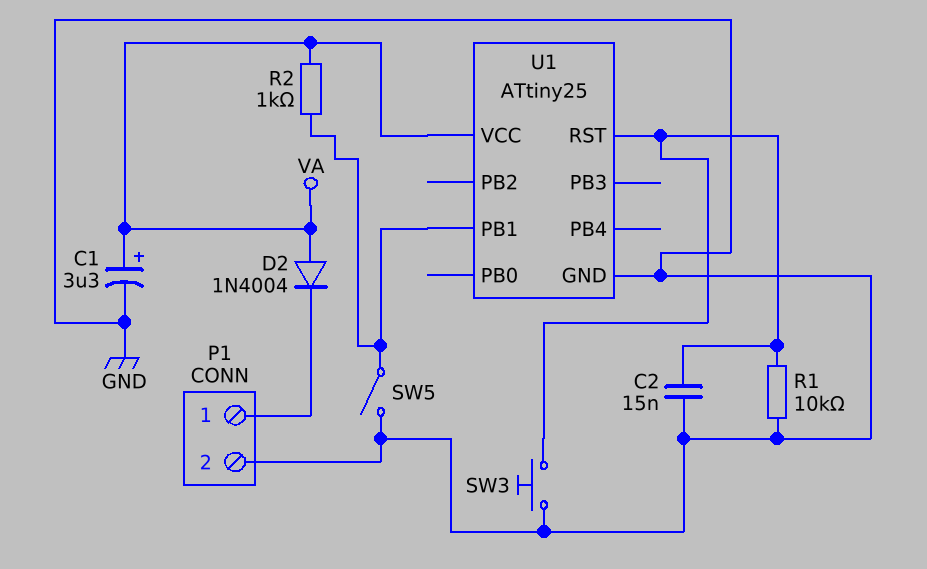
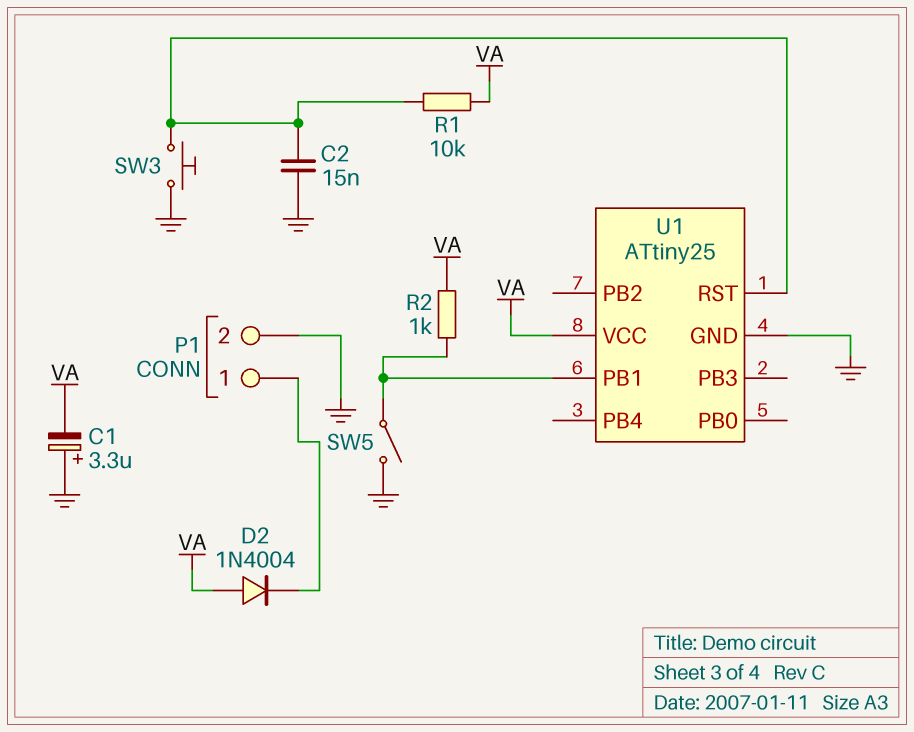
C1: 3.3uF (plus VA, minus GND) -> 3.3uF (plus GND, minus VA)
R1: 10k (GND, U1/RST) -> 10k (U1/RST, VA)

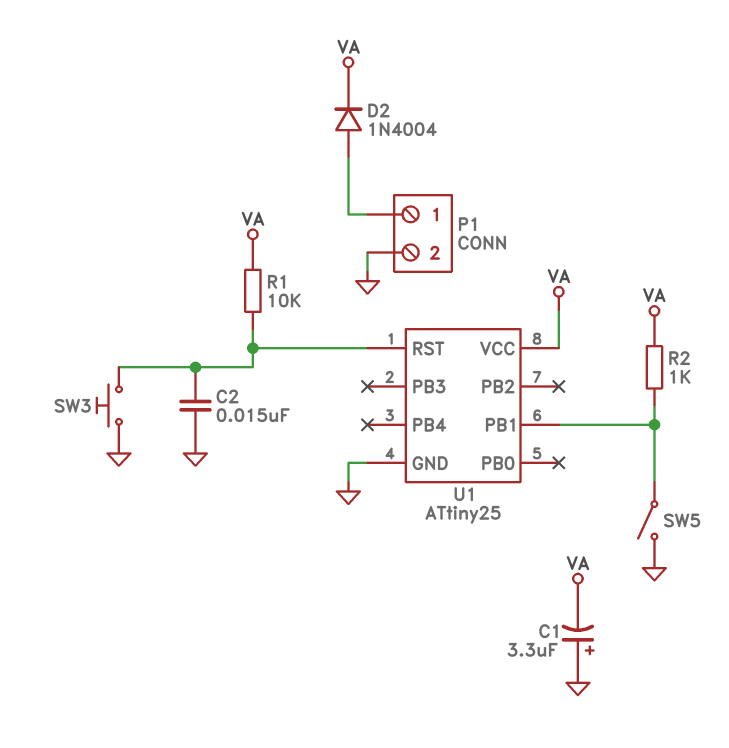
D2: diode 1N4004 (A VA, K P1/1) -> diode 1N4004 (A P1/1, K VA)

